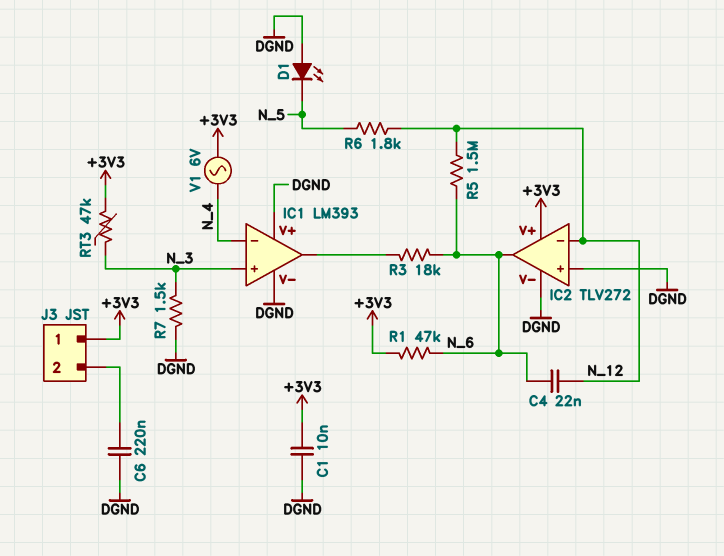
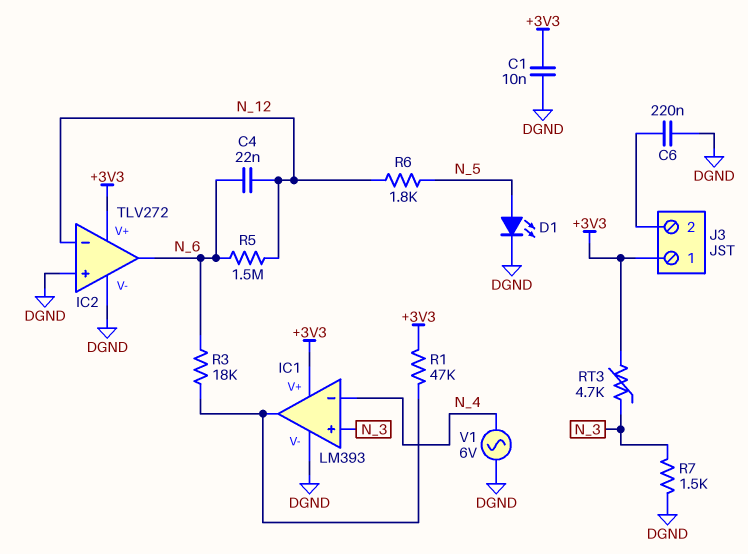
D1: LED (A DGND, K N_5) -> LED (A N_5, K DGND)
IC1 pin V+: DGND -> +3V3
R1: 47k (+3V3, N_6) -> 47k (+3V3, IC1/out)
RT3: 47k (+3V3, N_3) -> 4.7k (+3V3, N_3)
V1: AC 6V (+3V3, N_4) -> AC 6V (DGND, N_4)

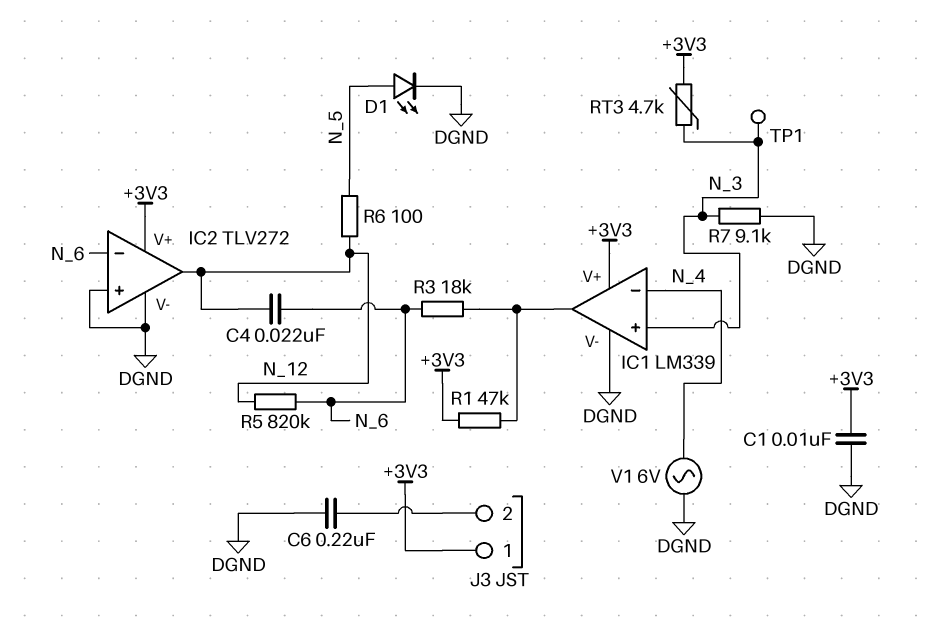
IC1: LM393 -> LM339
IC2 pin in-: N_12 -> N_6
IC2 pin out: N_6 -> N_12
R5: 1.5M (N_6, N_12) -> 820k (N_6, N_12)
R6: 1.8k (N_5, N_12) -> 100 (N_5, N_12)
R7: 1.5k (DGND, N_3) -> 9.1k (DGND, N_3)
TP1: none -> test point (N_3)

